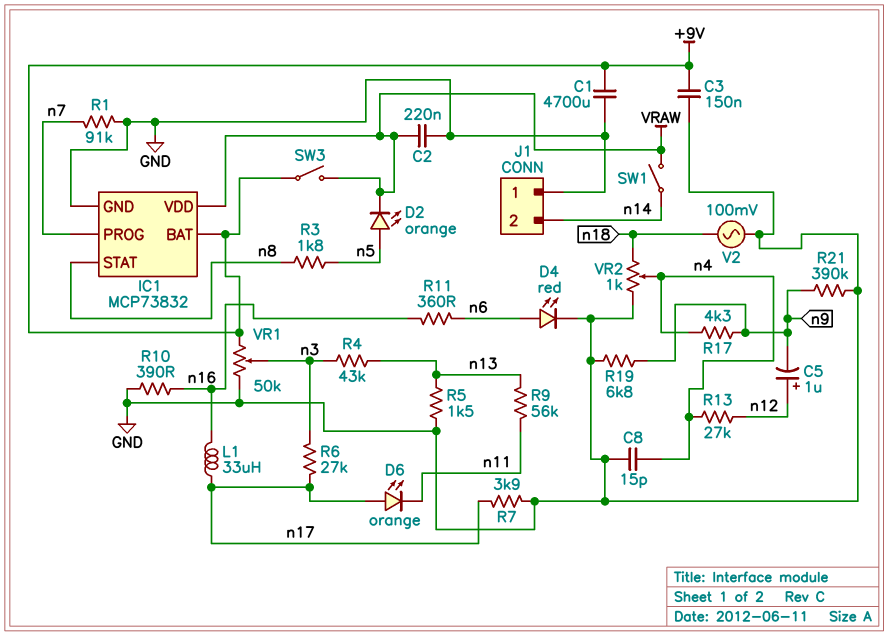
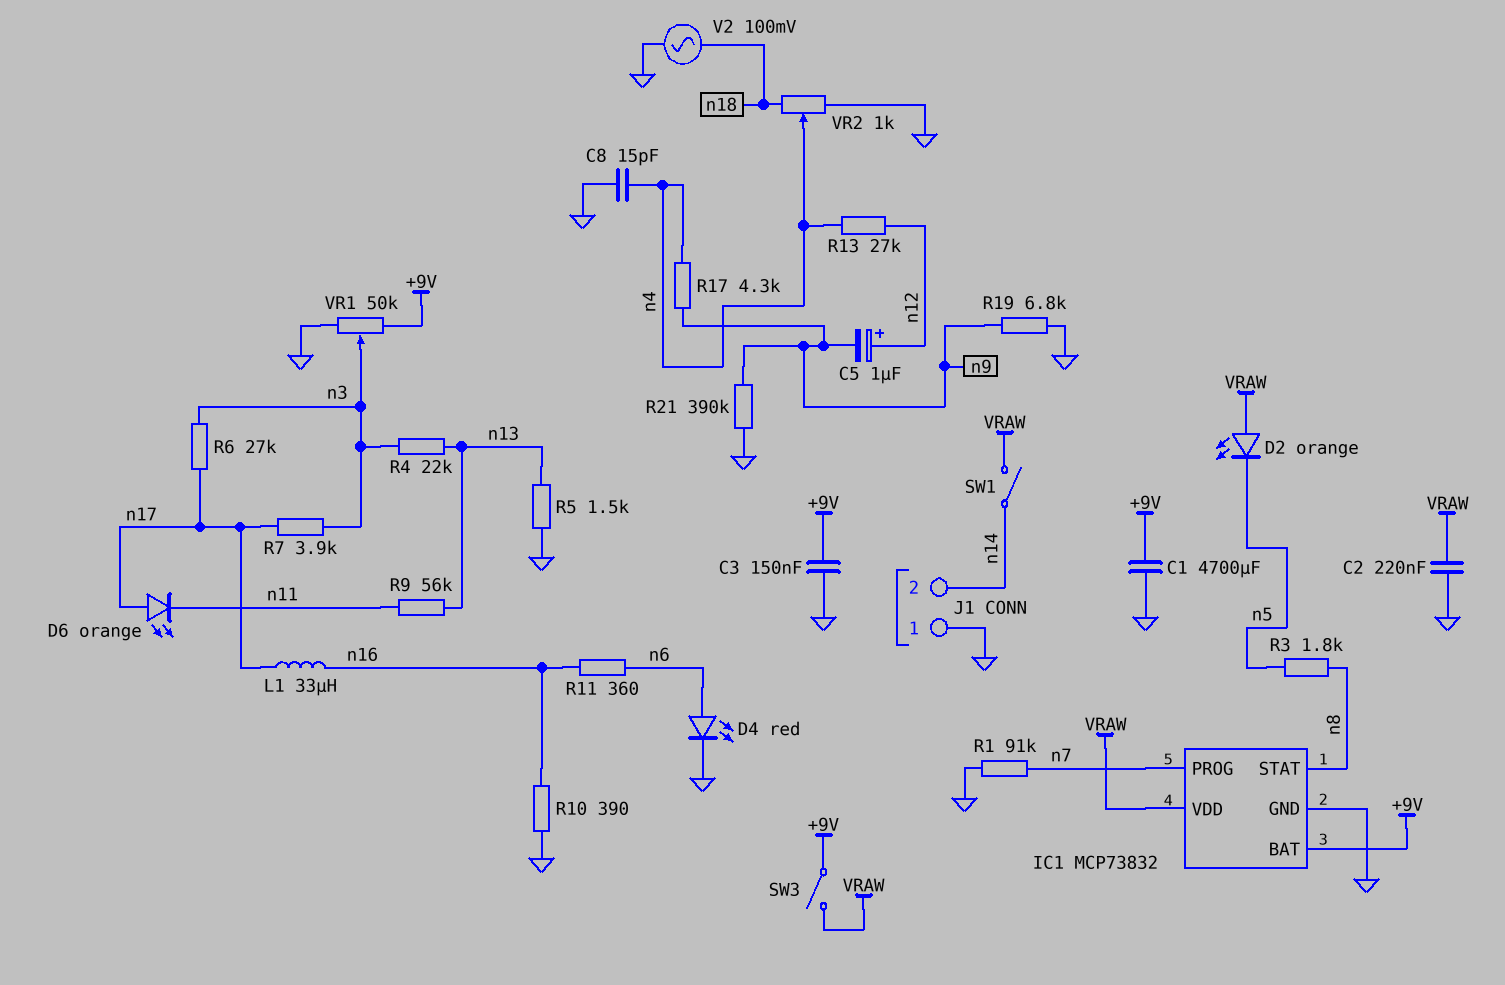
D2: LED orange (A n5, K VRAW) -> LED orange (A VRAW, K n5)
R4: 43k (n3, n13) -> 22k (n3, n13)
R7: 3.9k (GND, n17) -> 3.9k (n3, n17)

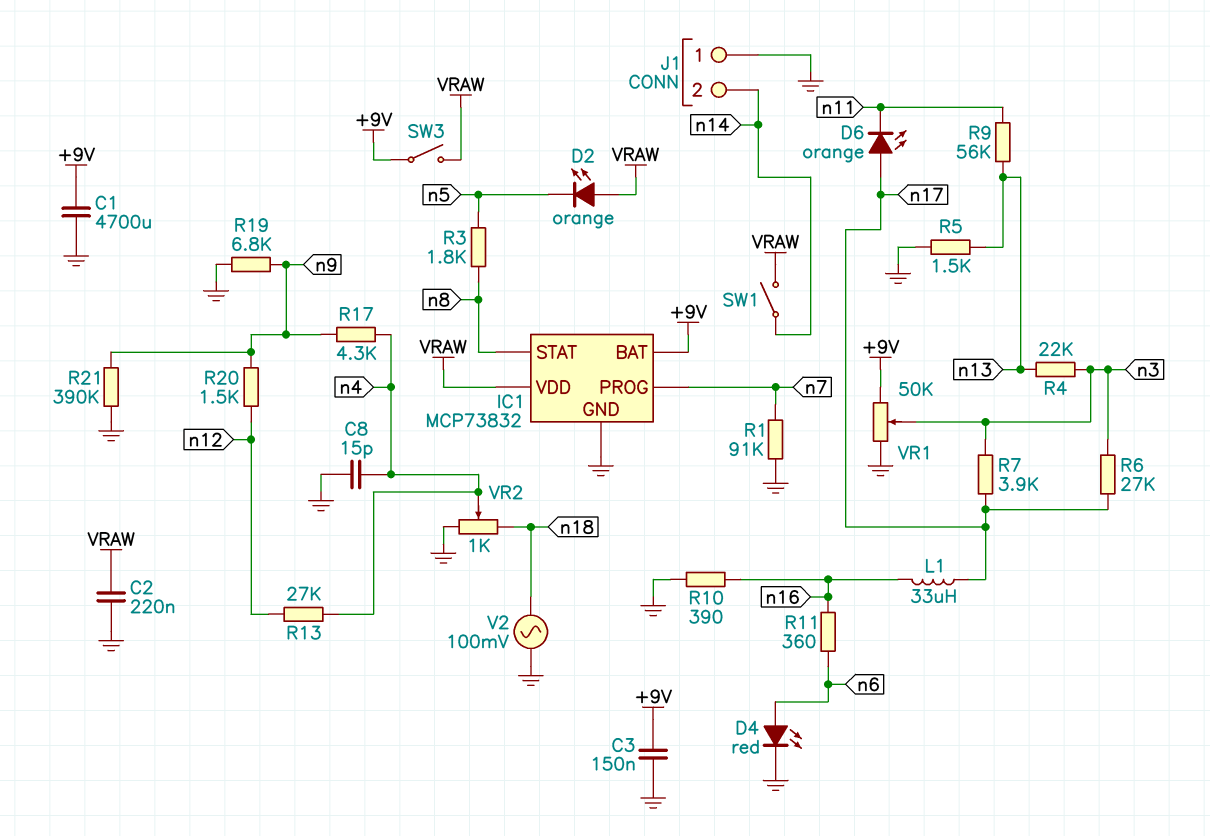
C5: 1uF (plus n12, minus n9) -> none
R20: none -> 1.5k (n9, n12)

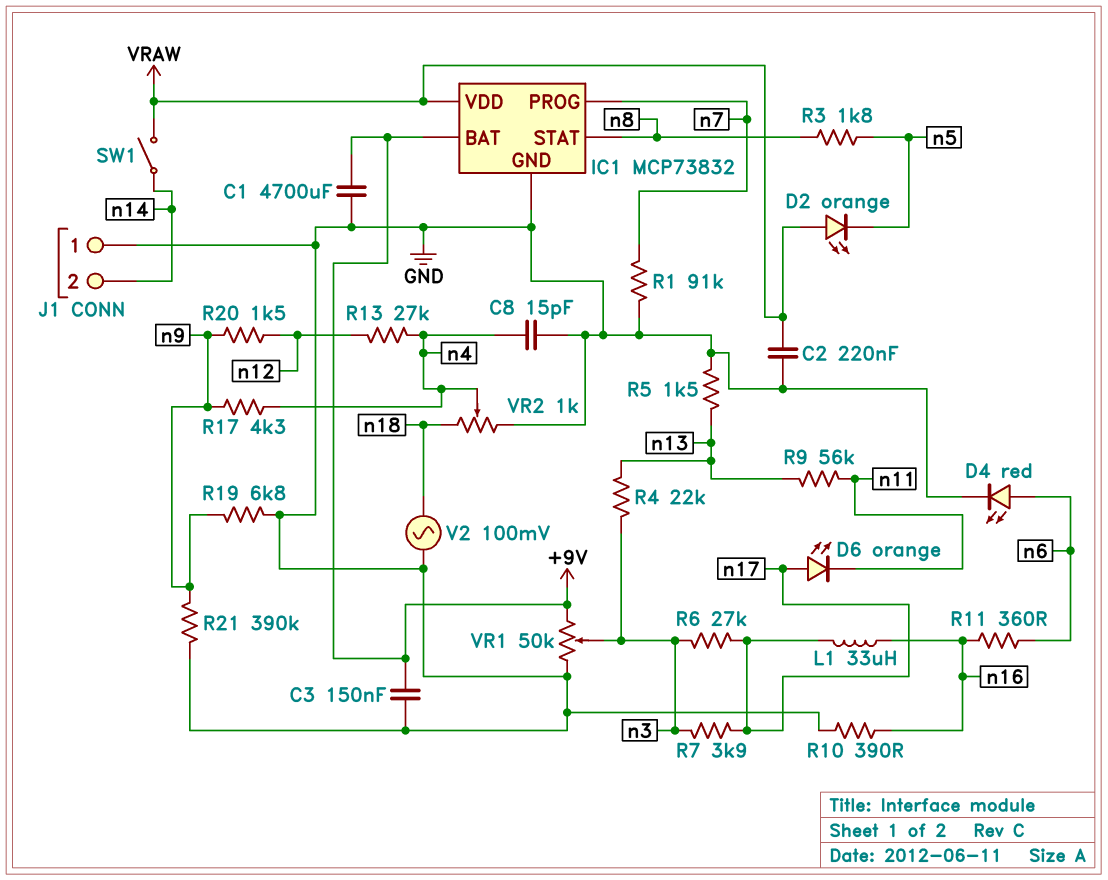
SW3: switch (+9V, VRAW) -> none

